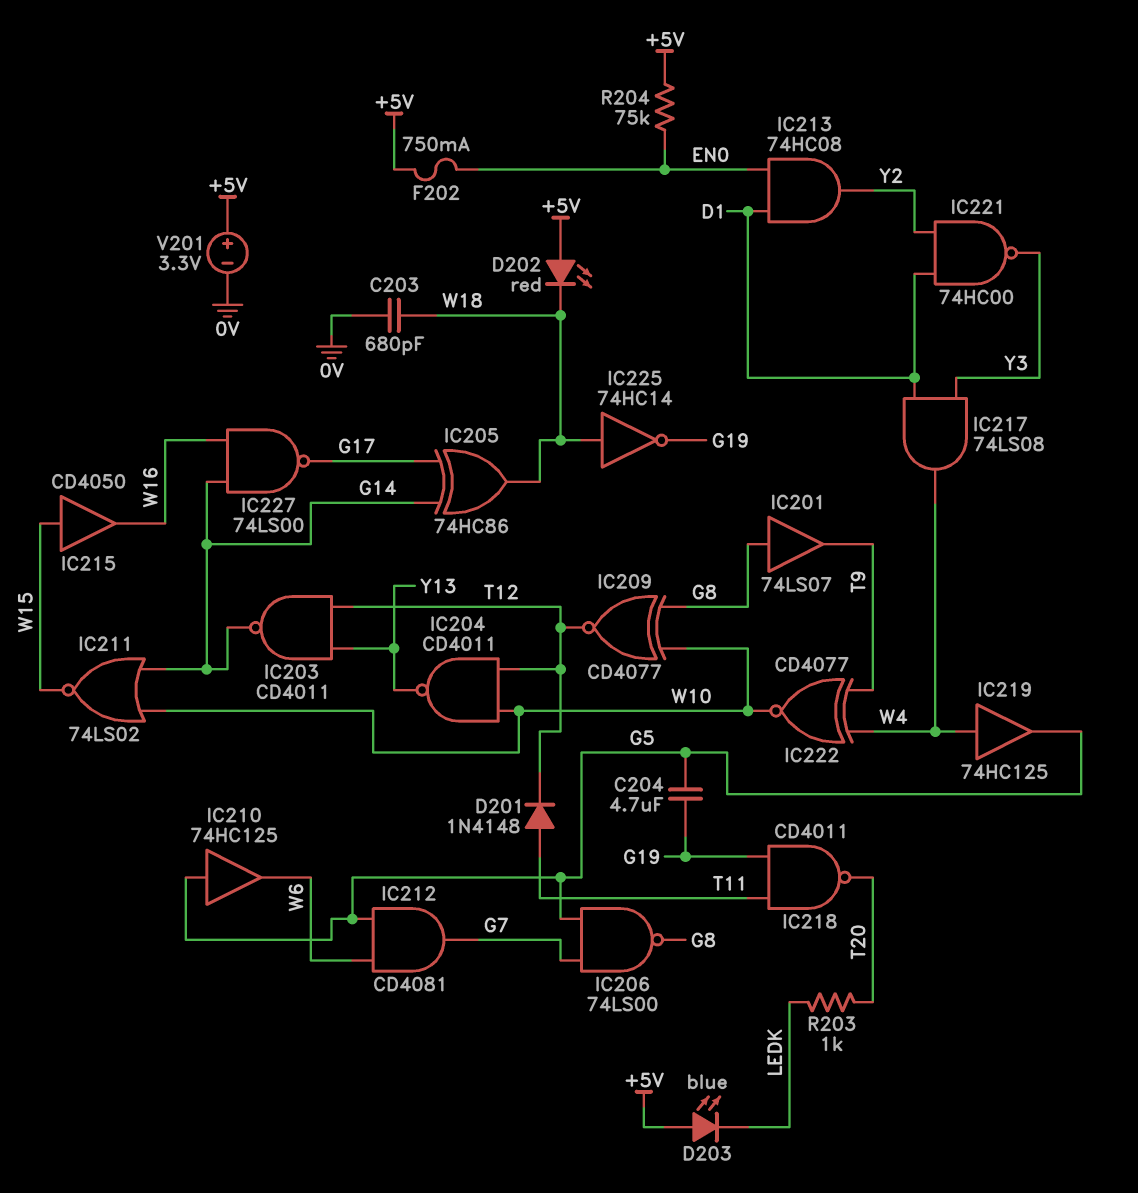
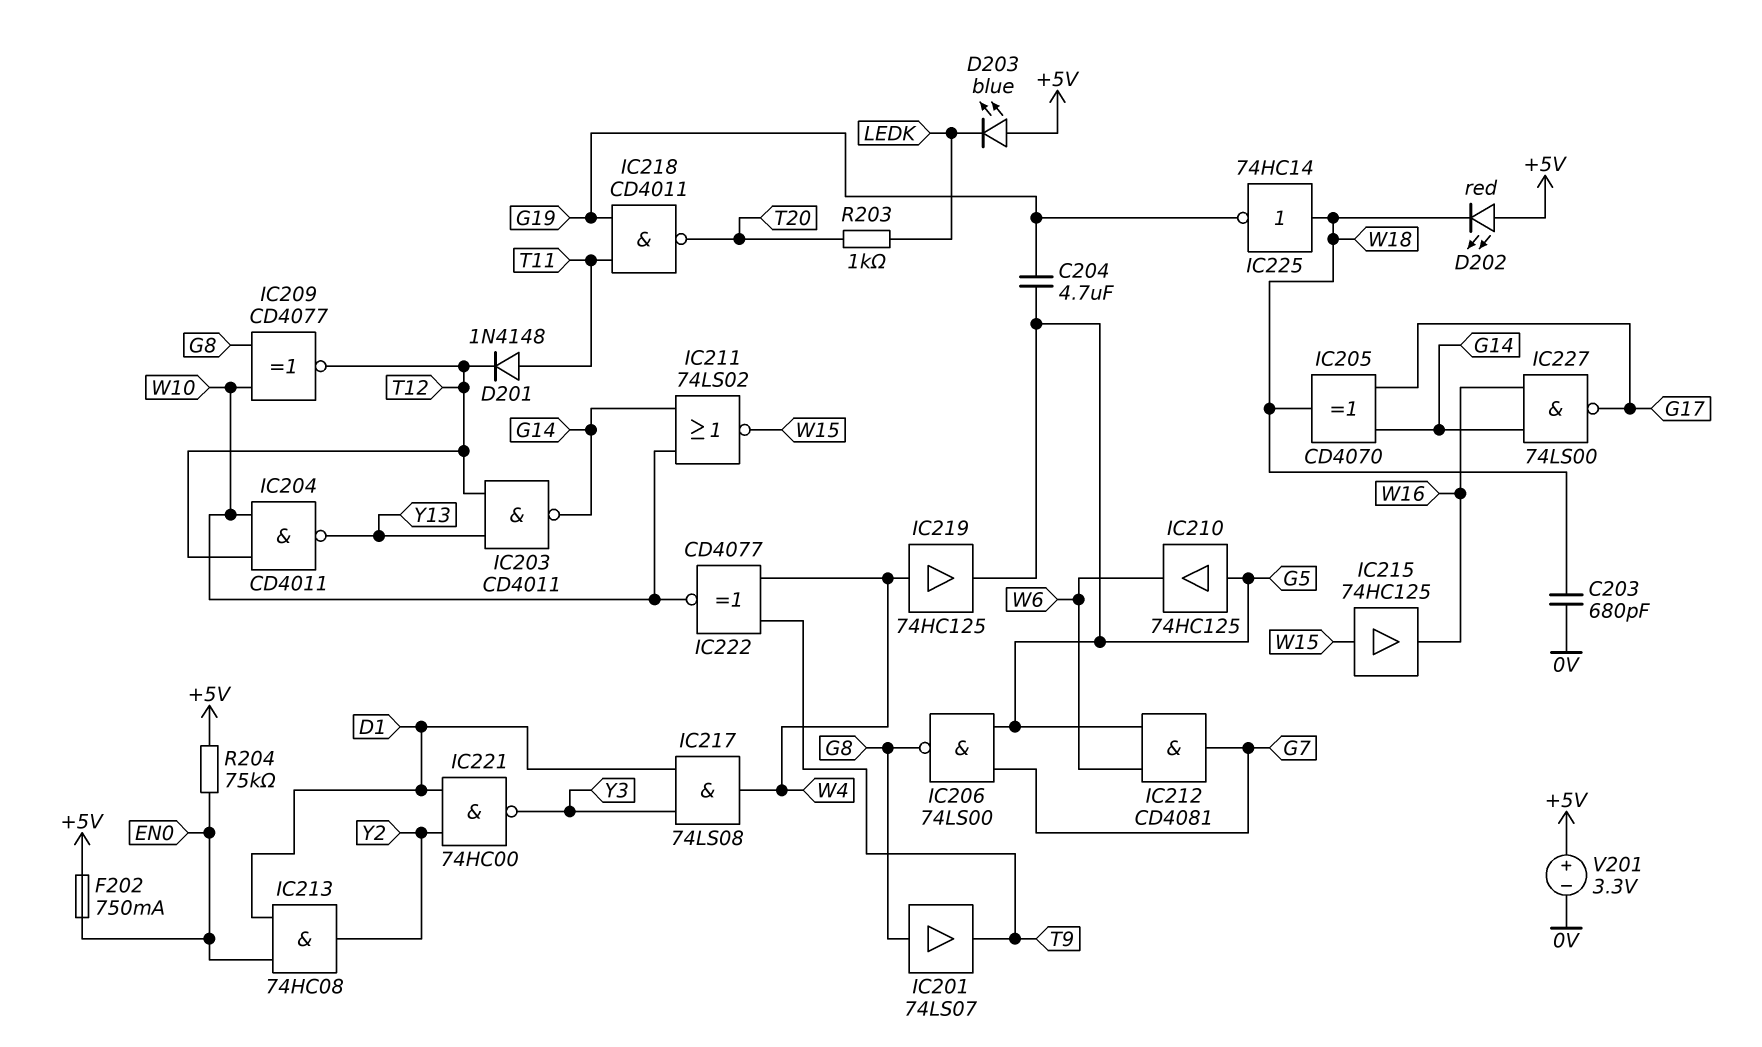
IC205: XOR 74HC86 (in G14, in G17, out W18) -> XOR CD4070 (in G14, in G17, out W18)
IC215: buffer CD4050 (in W15, out W16) -> buffer 74HC125 (in W15, out W16)

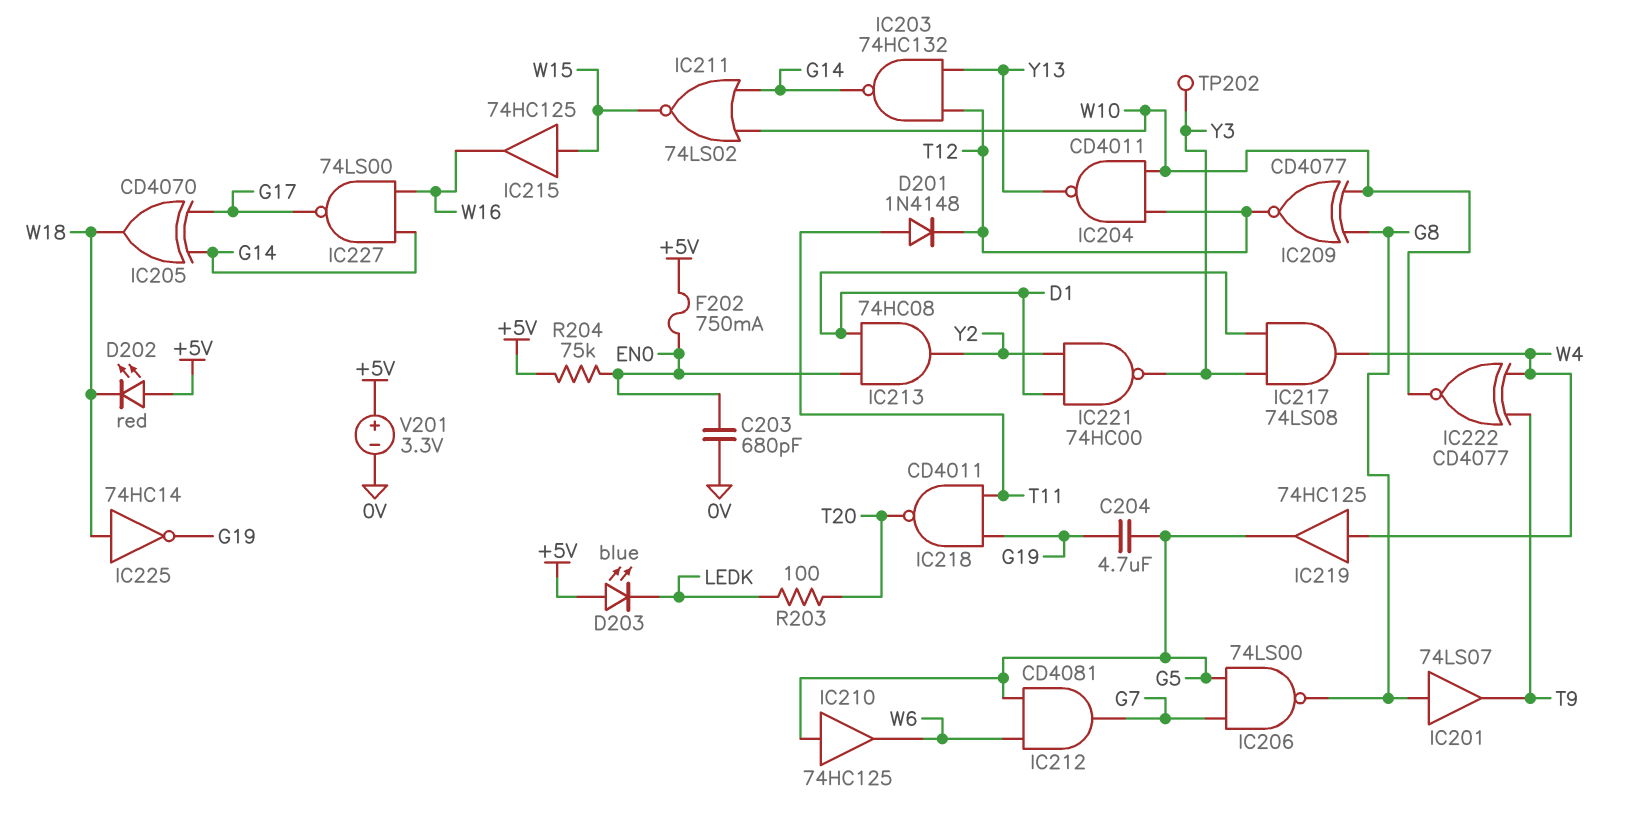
C203: 680pF (0V, W18) -> 680pF (0V, EN0)
IC203: NAND CD4011 (in T12, in Y13, out G14) -> NAND 74HC132 (in T12, in Y13, out G14)
R203: 1k (LEDK, T20) -> 100 (LEDK, T20)
TP202: none -> test point (Y3)

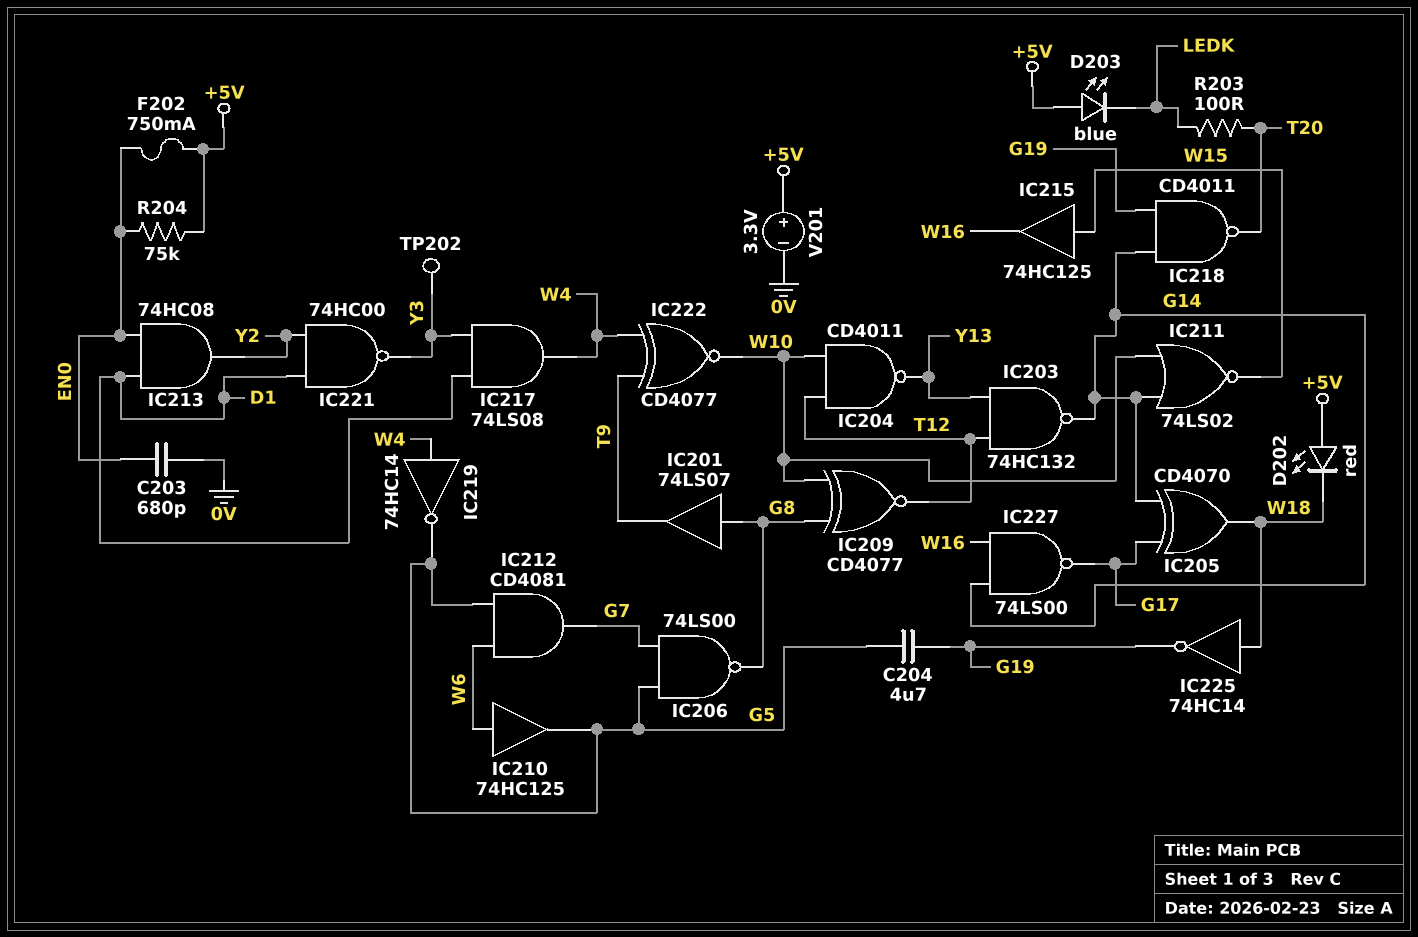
D201: diode 1N4148 (A T11, K T12) -> none
IC210: buffer 74HC125 (in G5, out W6) -> buffer 74HC125 (in W6, out G5)
IC218: NAND CD4011 (in G19, in T11, out T20) -> NAND CD4011 (in G14, in G19, out T20)
IC219: buffer 74HC125 (in W4, out G5) -> NOT 74HC14 (in W4, out G5)

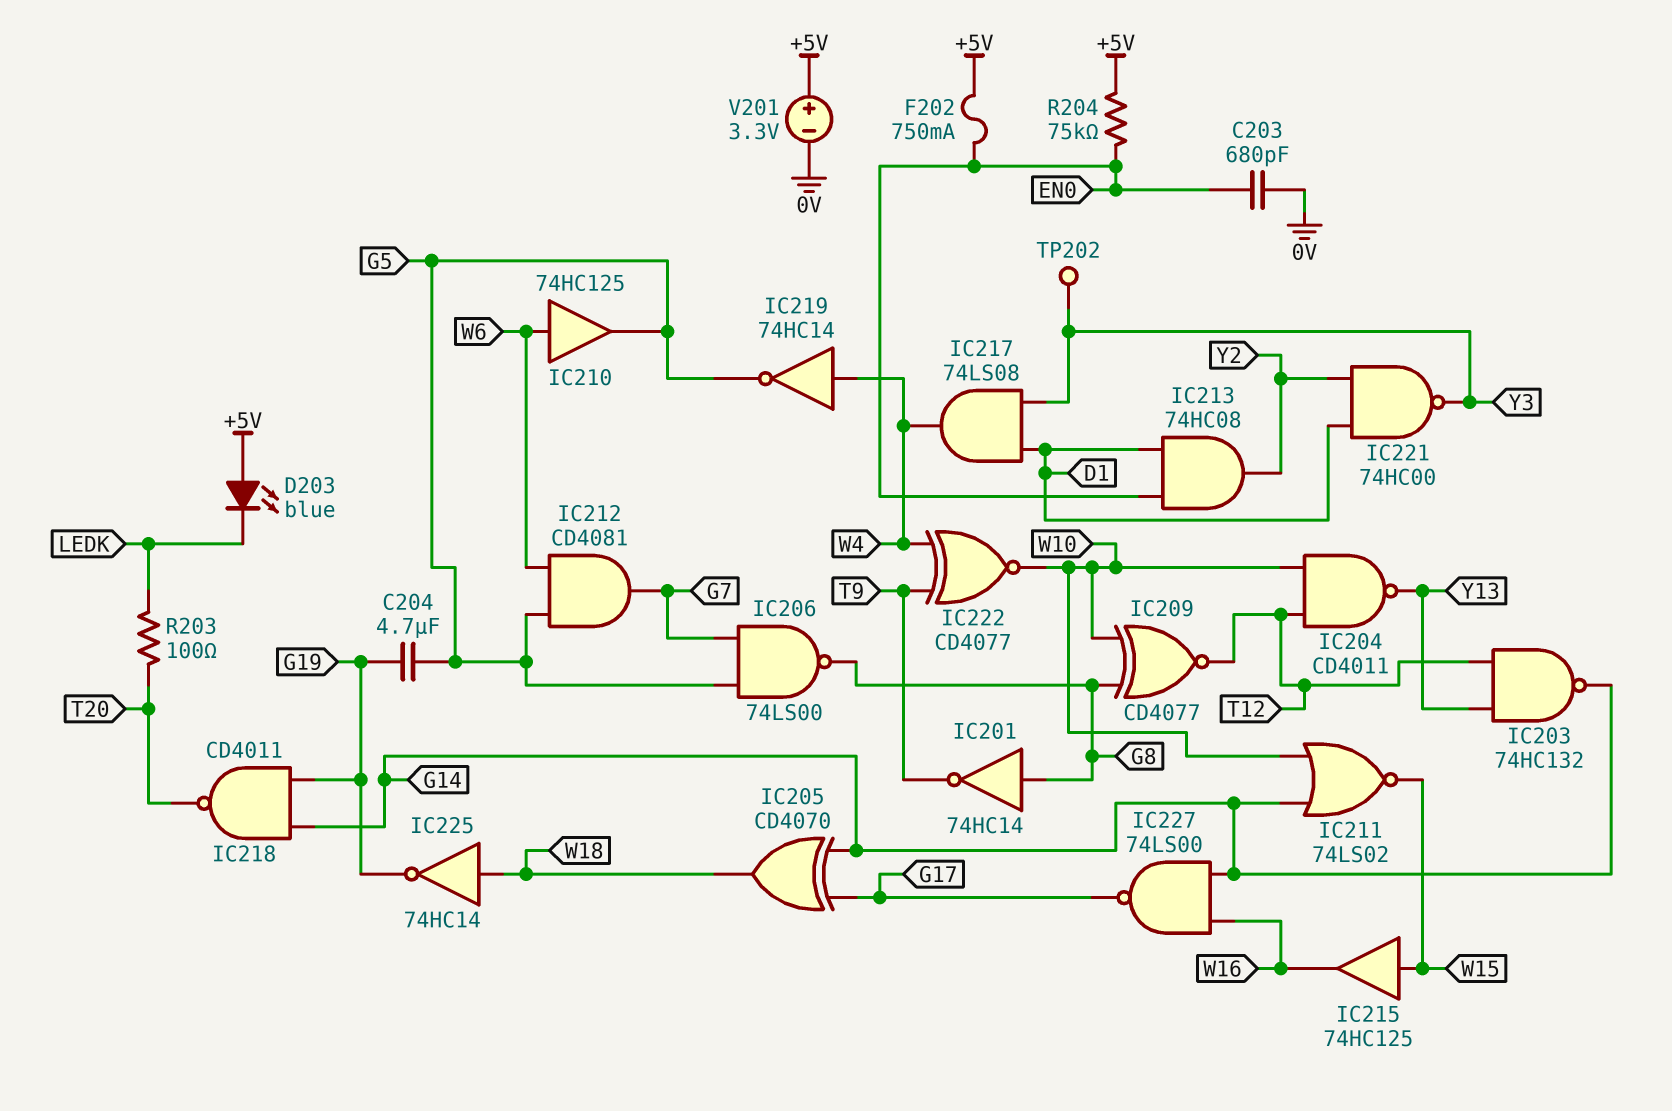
D202: LED red (A +5V, K W18) -> none
IC201: buffer 74LS07 (in G8, out T9) -> NOT 74HC14 (in G8, out T9)

